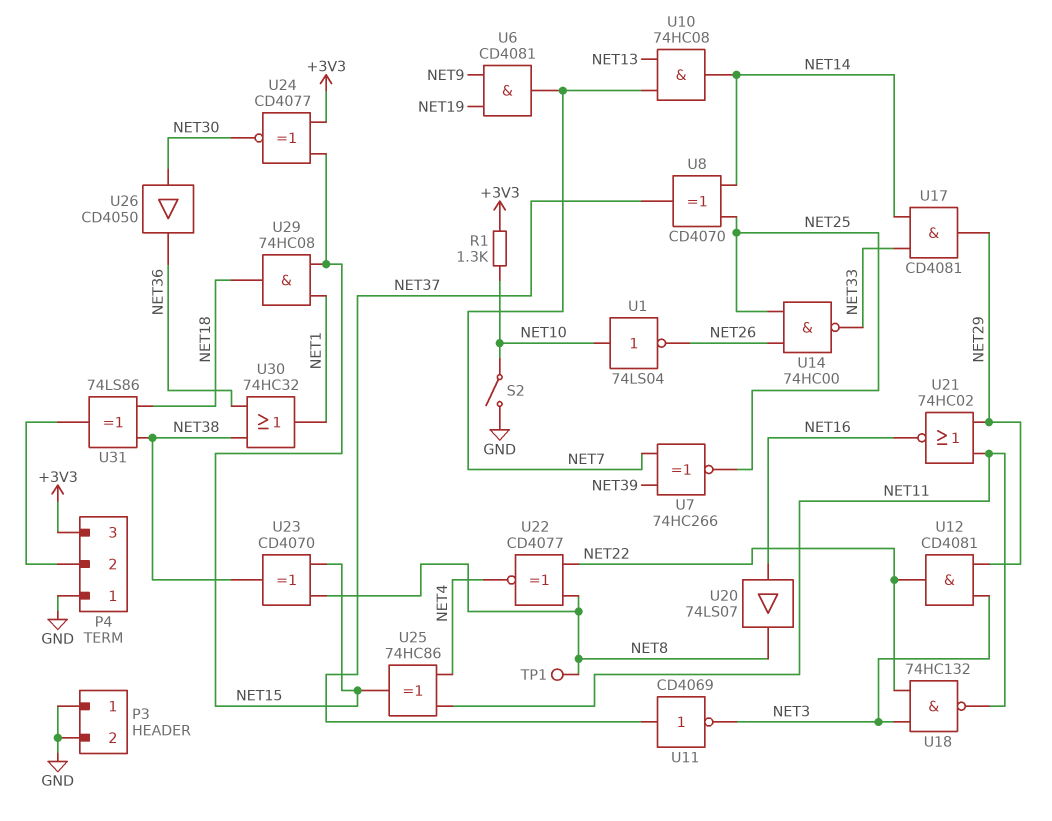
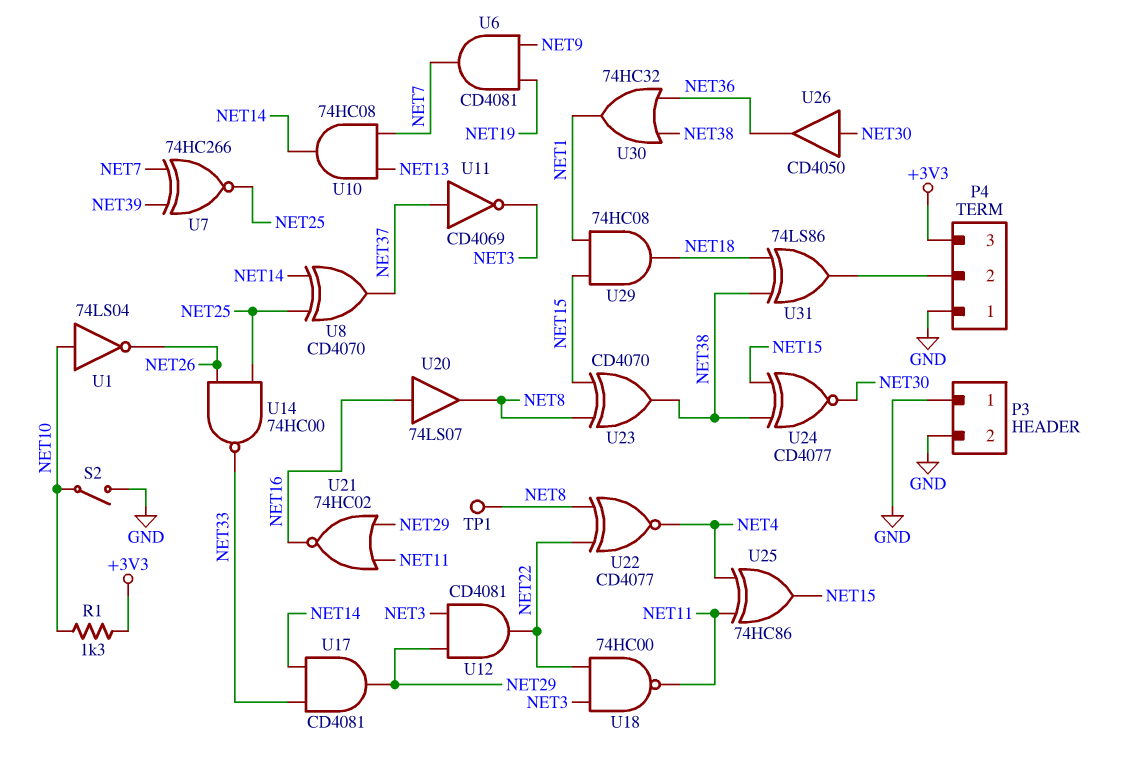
U18: NAND 74HC132 (in NET3, in NET22, out NET11) -> NAND 74HC00 (in NET3, in NET22, out NET11)
U24: XNOR CD4077 (in +3V3, in NET15, out NET30) -> XNOR CD4077 (in NET15, in NET38, out NET30)

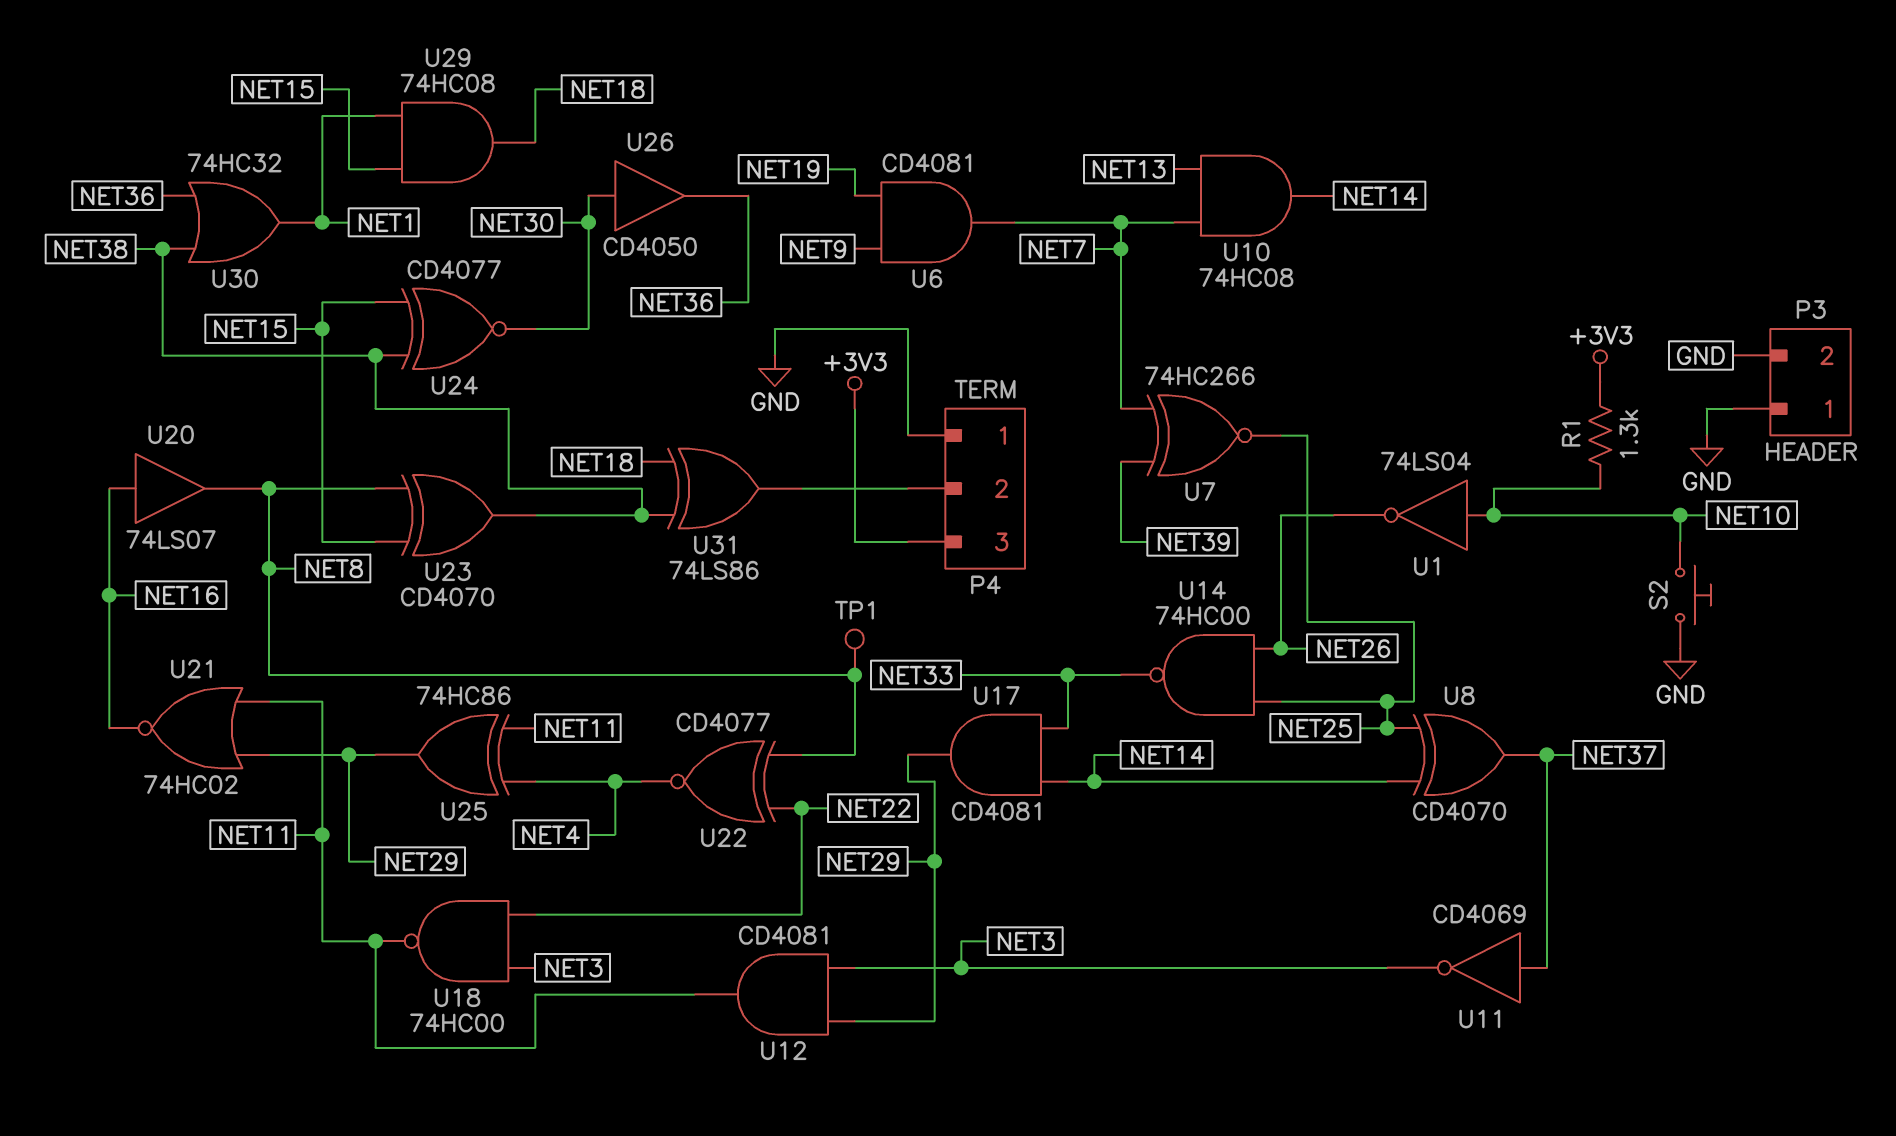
S2: switch (GND, NET10) -> button (GND, NET10)
U12: AND CD4081 (in NET3, in NET29, out NET22) -> AND CD4081 (in NET3, in NET29, out NET11)
U25: XOR 74HC86 (in NET4, in NET11, out NET15) -> XOR 74HC86 (in NET4, in NET11, out NET29)

